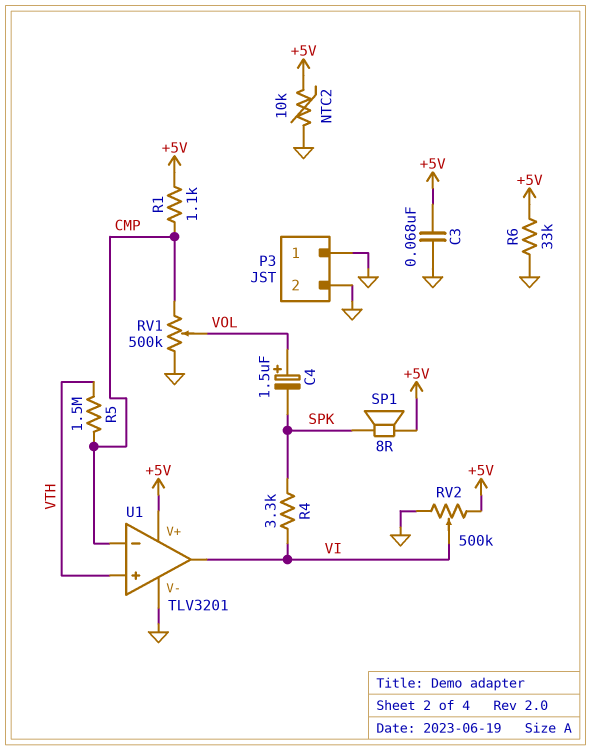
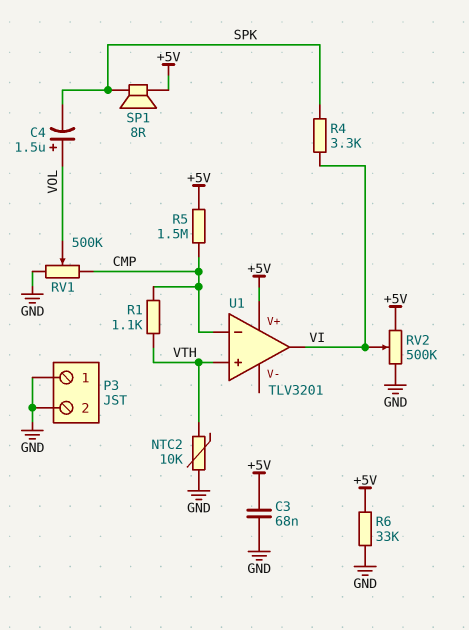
NTC2: 10k (+5V, GND) -> 10k (GND, VTH)
R1: 1.1k (+5V, CMP) -> 1.1k (CMP, VTH)
R5: 1.5M (CMP, VTH) -> 1.5M (+5V, CMP)
U1 pin V-: GND -> none

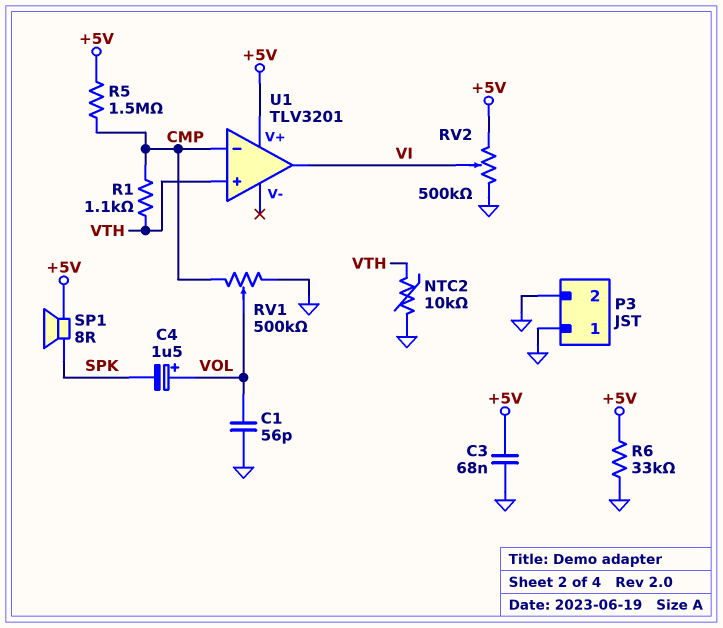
C1: none -> 56pF (GND, VOL)
R4: 3.3k (SPK, VI) -> none

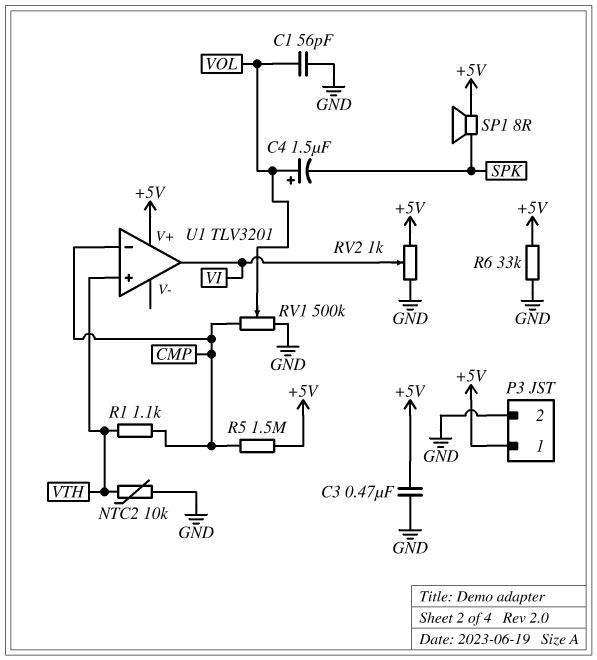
C3: 68nF (+5V, GND) -> 470nF (+5V, GND)
P3 pin 1: GND -> +5V
RV2: 500k (+5V, GND, wiper VI) -> 1k (+5V, GND, wiper VI)

